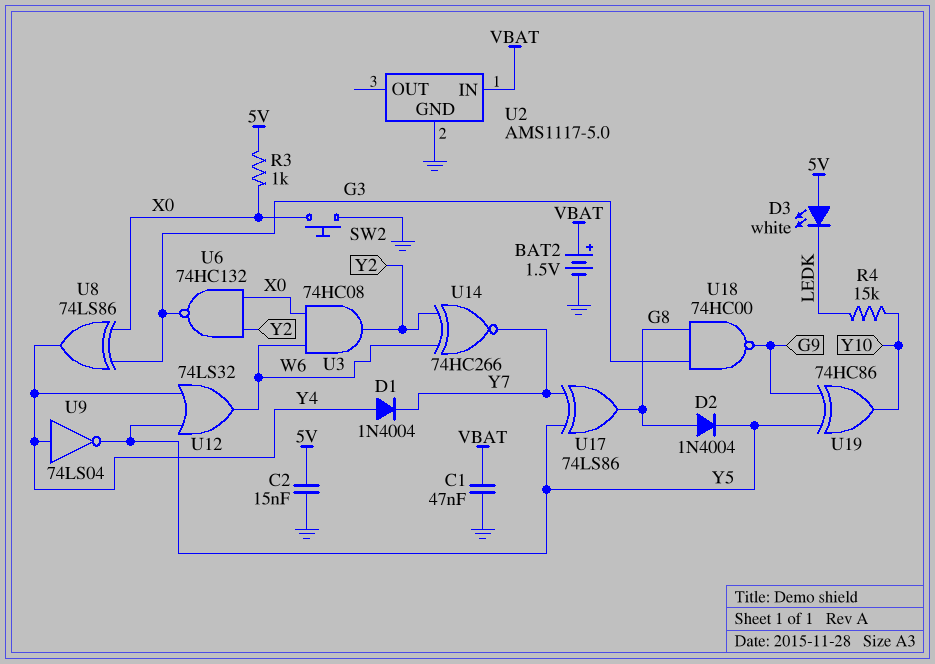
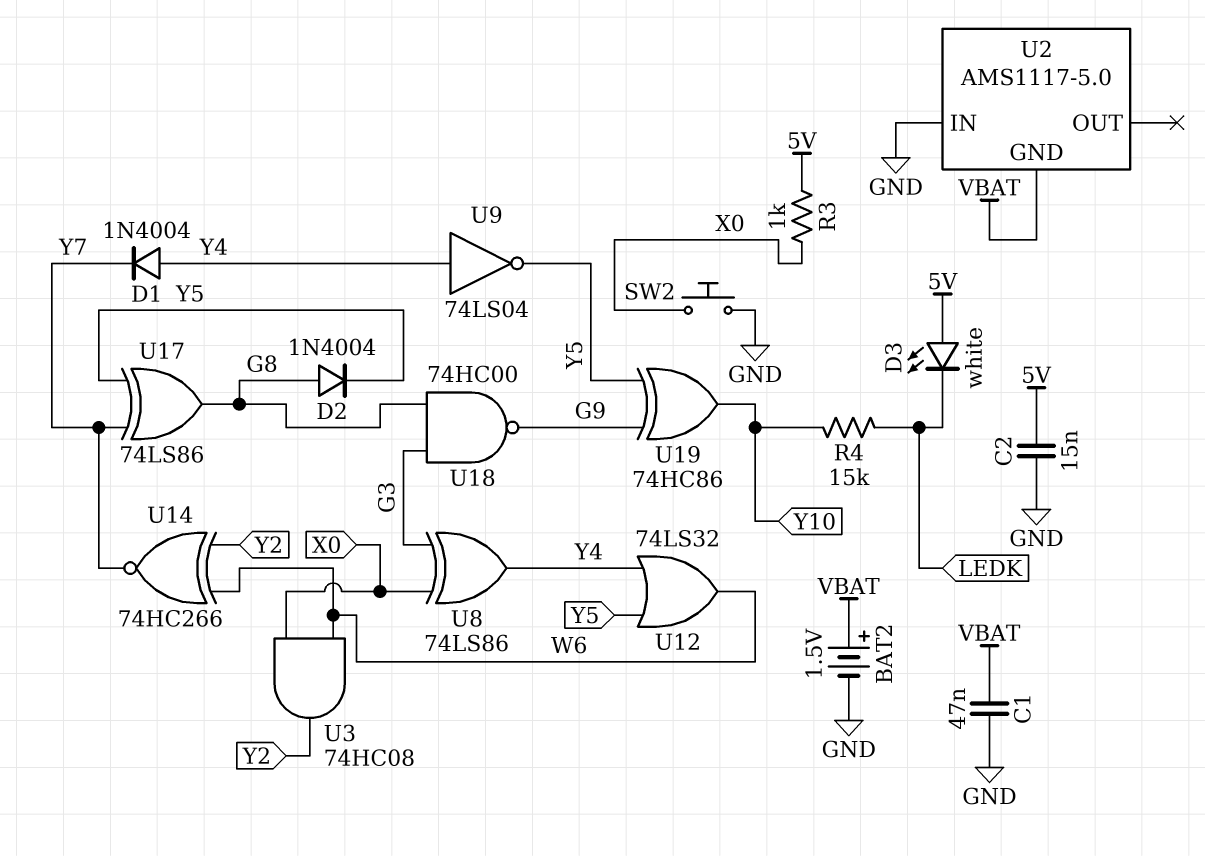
U2 pin GND: GND -> VBAT
U2 pin IN: VBAT -> GND
U6: NAND 74HC132 (in X0, in Y2, out G3) -> none

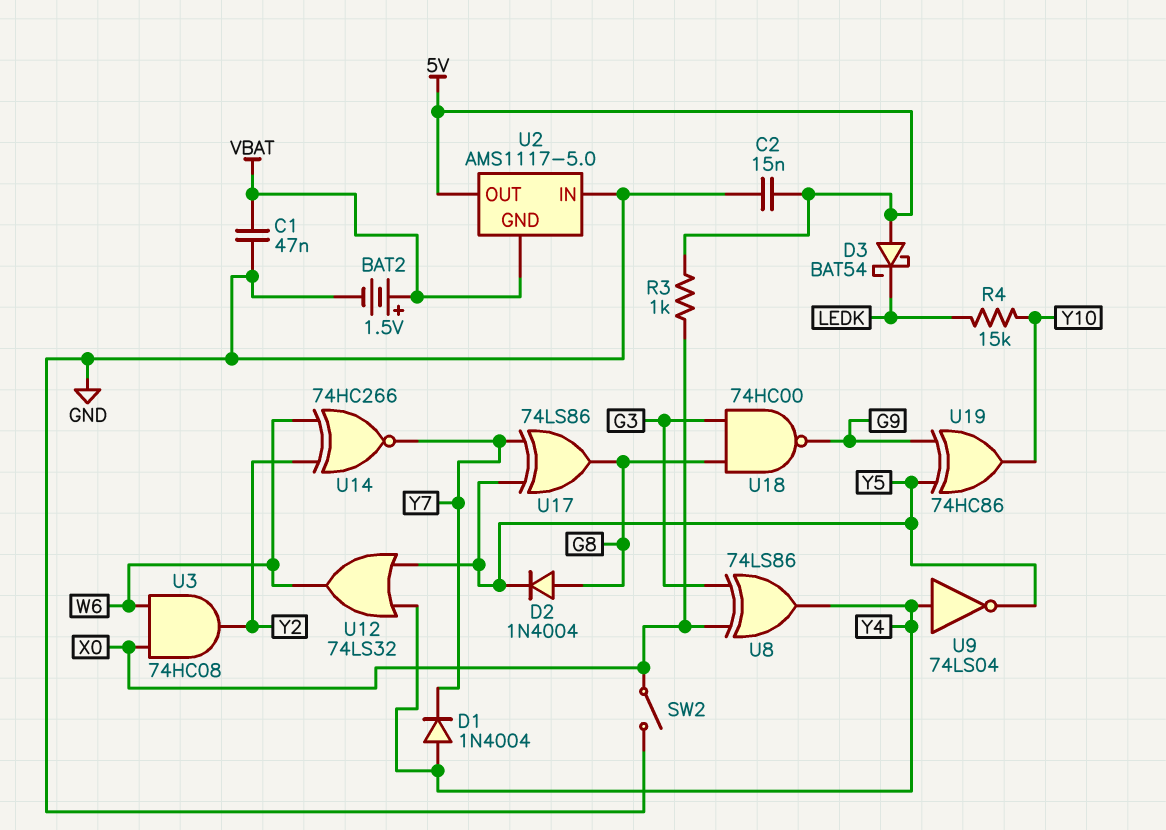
D3: LED white (A 5V, K LEDK) -> schottky BAT54 (A 5V, K LEDK)
SW2: button (GND, X0) -> switch (GND, X0)
U2 pin OUT: none -> 5V

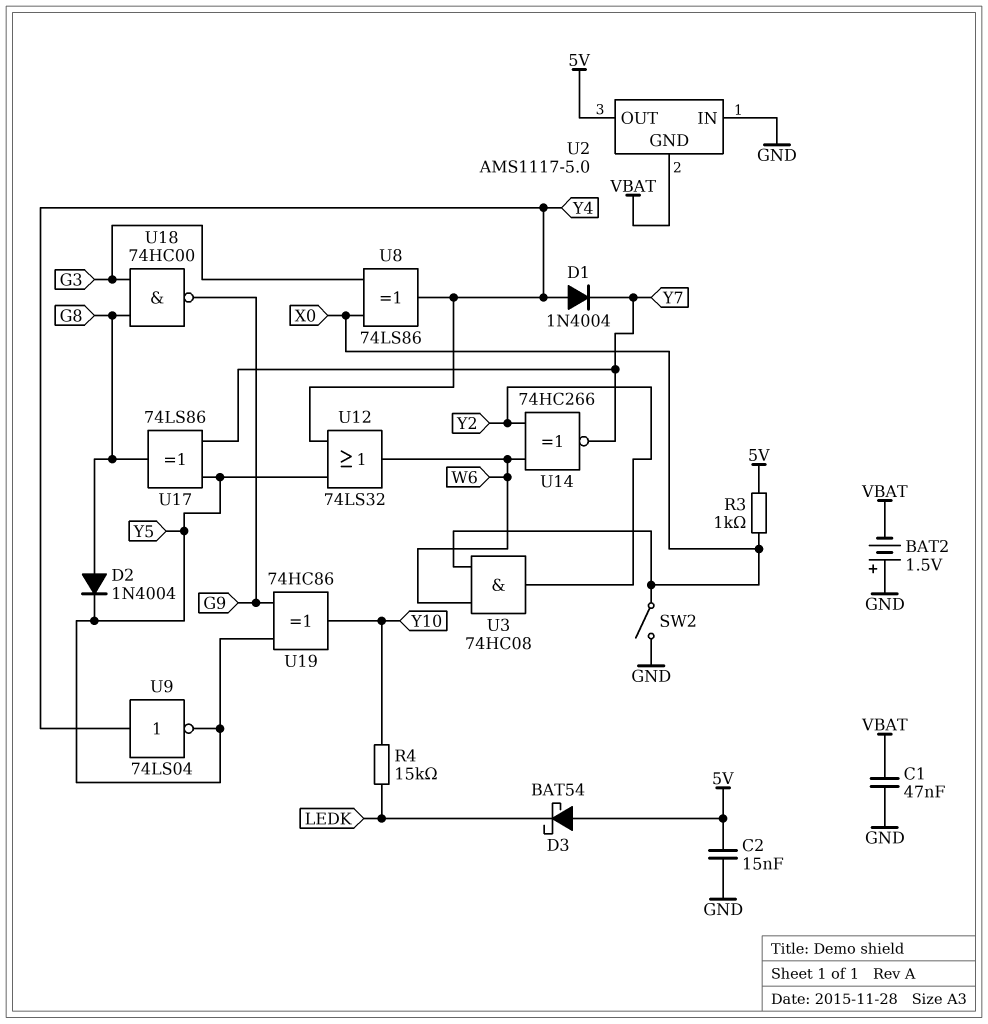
BAT2: 1.5V (plus VBAT, minus GND) -> 1.5V (plus GND, minus VBAT)

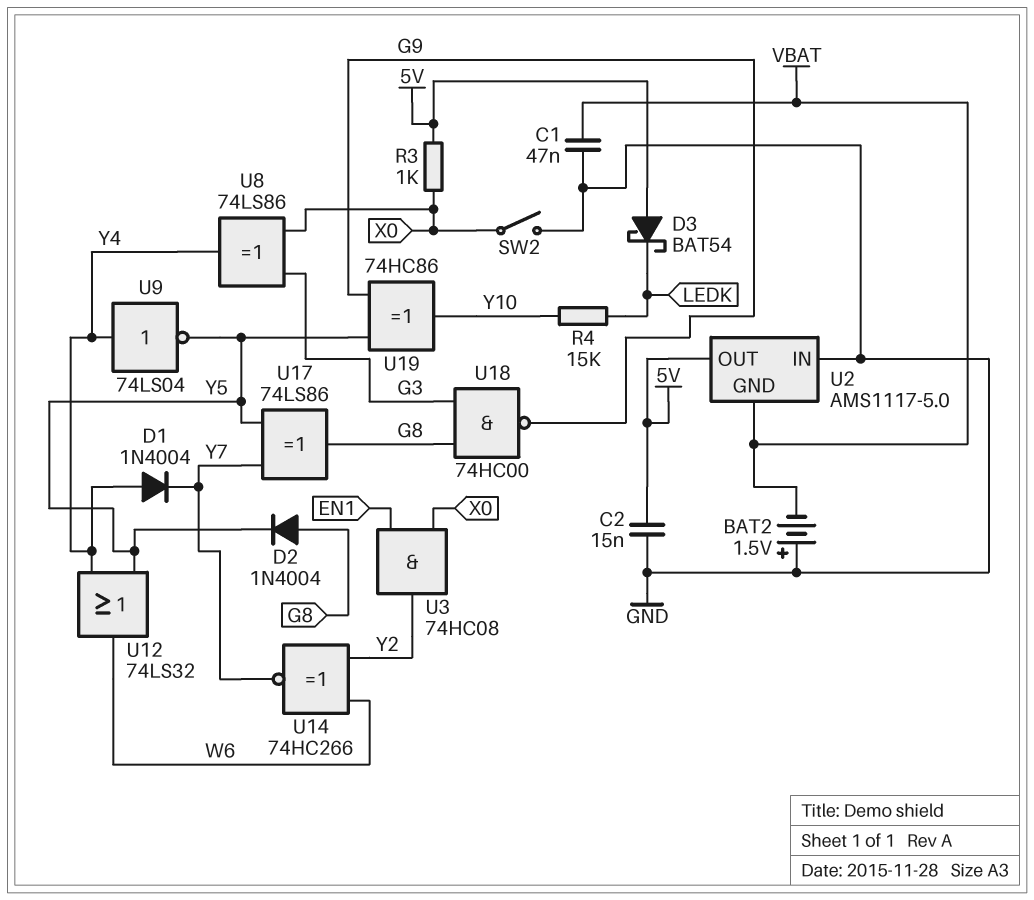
U3: AND 74HC08 (in W6, in X0, out Y2) -> AND 74HC08 (in EN1, in X0, out Y2)

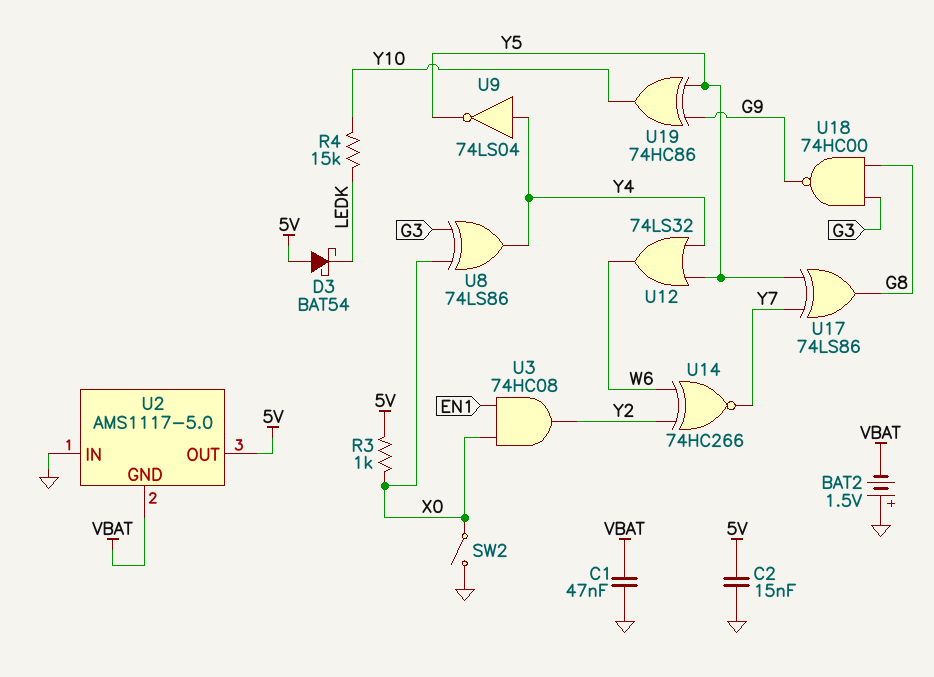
D1: diode 1N4004 (A Y4, K Y7) -> none
D2: diode 1N4004 (A G8, K Y5) -> none

